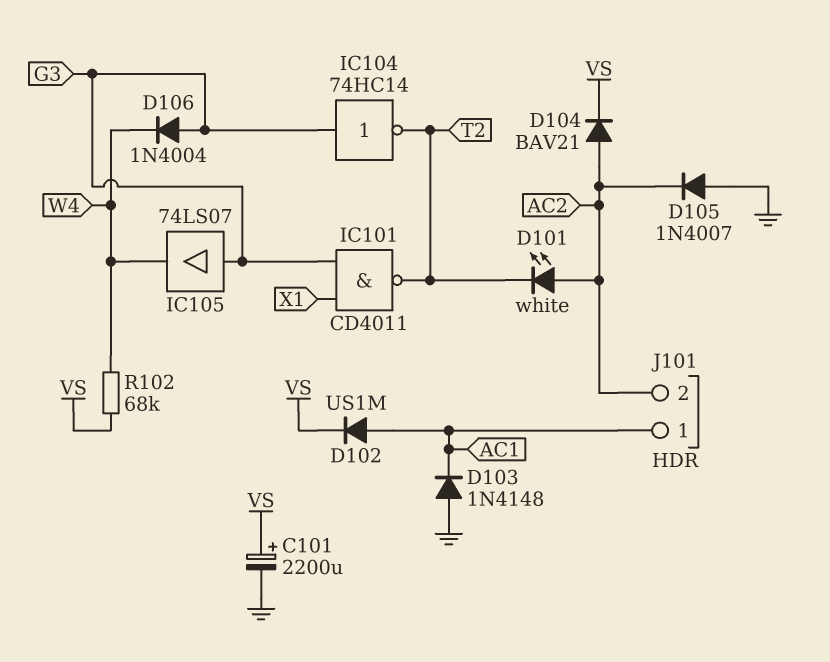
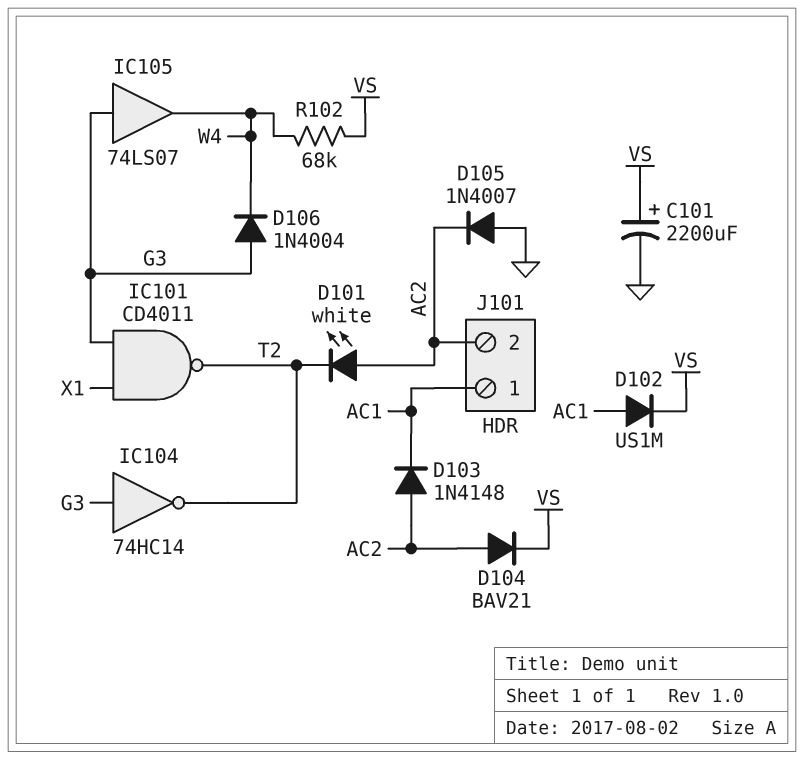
D103: diode 1N4148 (A GND, K AC1) -> diode 1N4148 (A AC2, K AC1)

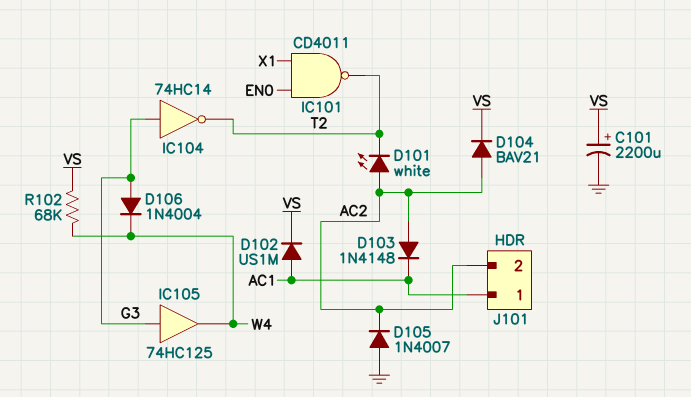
IC101: NAND CD4011 (in G3, in X1, out T2) -> NAND CD4011 (in EN0, in X1, out T2)
IC105: buffer 74LS07 (in G3, out W4) -> buffer 74HC125 (in G3, out W4)

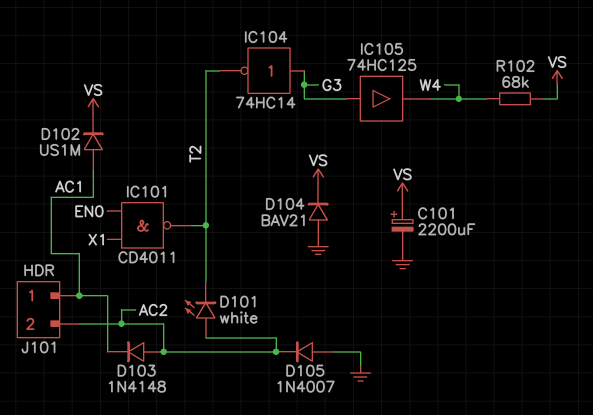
D104: diode BAV21 (A AC2, K VS) -> diode BAV21 (A GND, K VS)
D106: diode 1N4004 (A G3, K W4) -> none

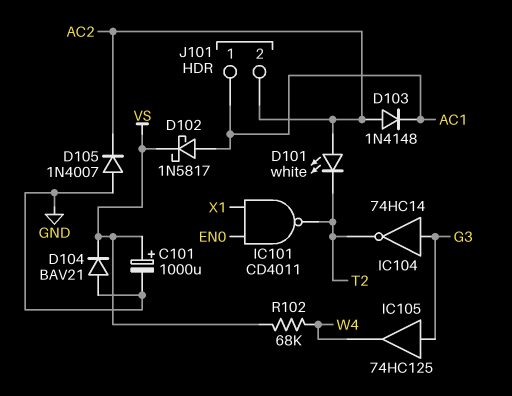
C101: 2200uF (plus VS, minus GND) -> 1000uF (plus VS, minus GND)
D102: diode US1M (A AC1, K VS) -> schottky 1N5817 (A AC1, K VS)

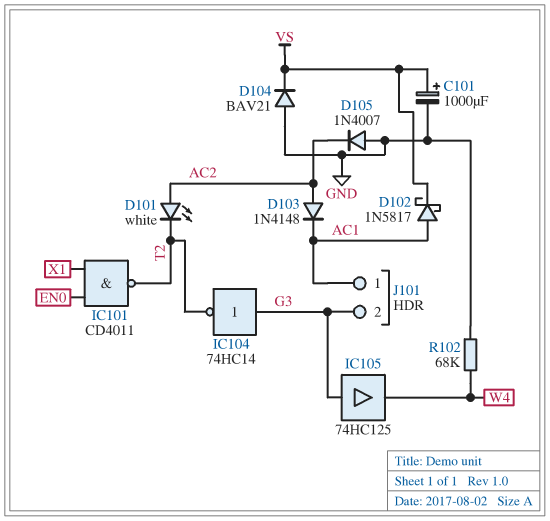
J101 pin 2: AC2 -> G3
R102: 68k (VS, W4) -> 68k (GND, W4)

